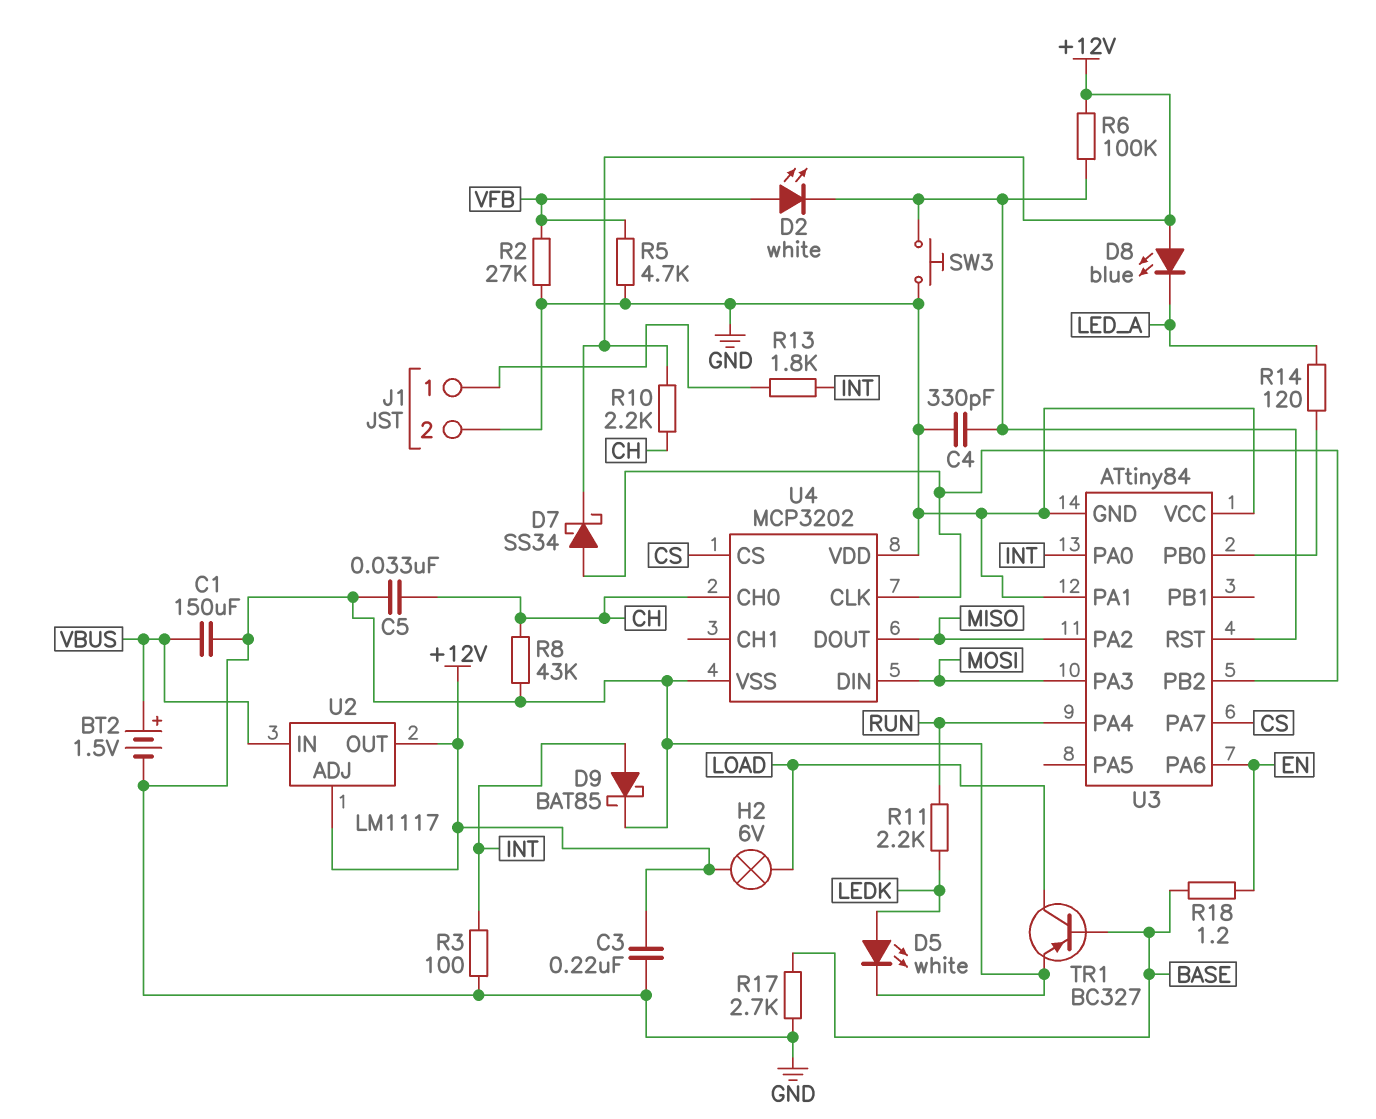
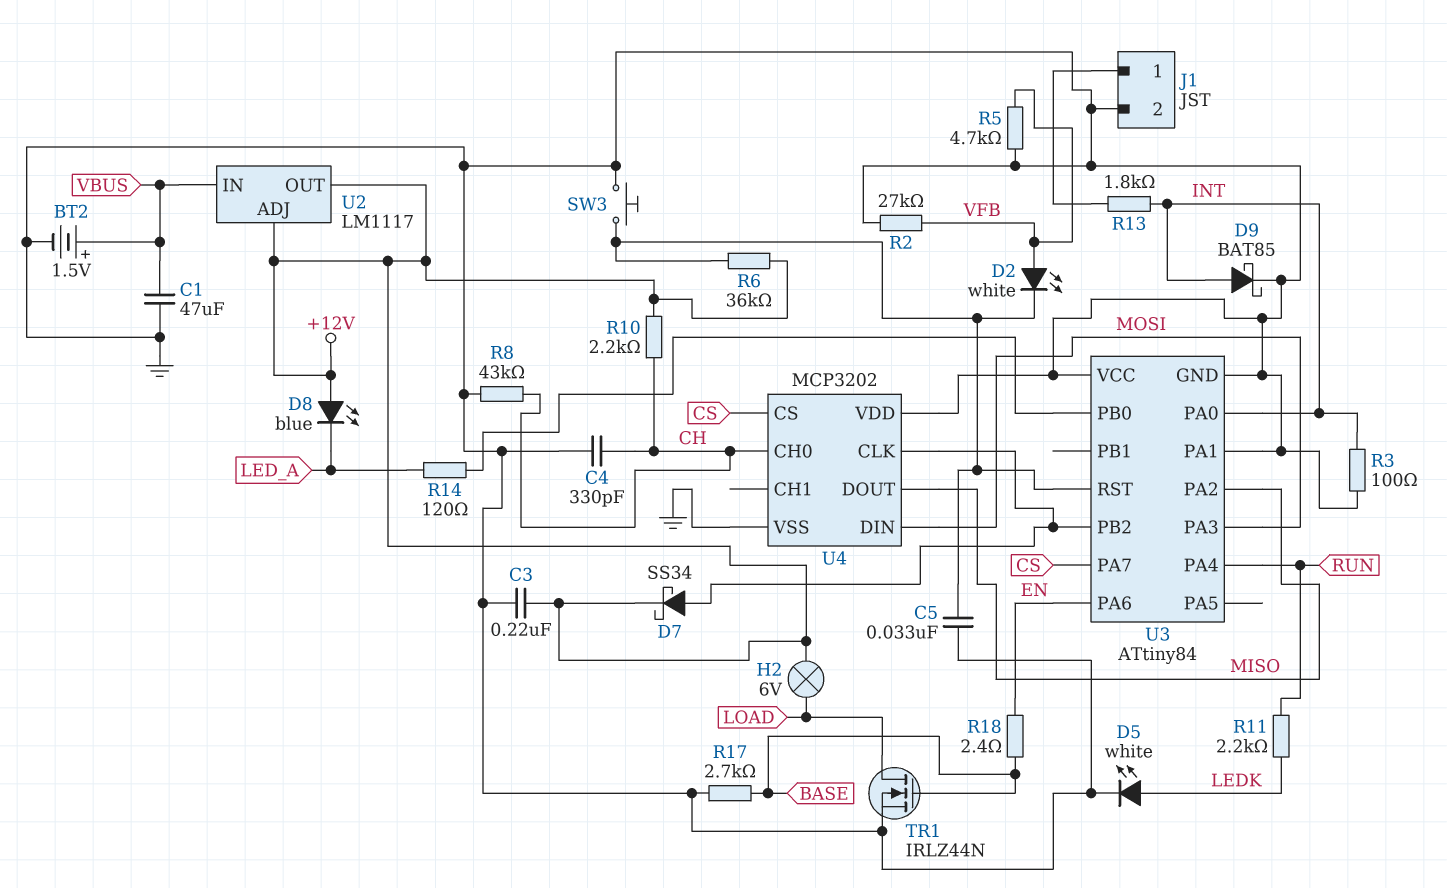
C1: 150uF (GND, VBUS) -> 47uF (GND, VBUS)
C4: 330pF (GND, U3/RST) -> 330pF (CH, GND)
C5: 33nF (CH, GND) -> 33nF (GND, U3/RST)
R6: 100k (+12V, U3/RST) -> 36k (+12V, U3/RST)
R18: 1.2 (BASE, EN) -> 2.4 (BASE, EN)
TR1: PNP BC327 (B BASE, C LOAD, E GND) -> NMOS IRLZ44N (G BASE, D LOAD, S GND)

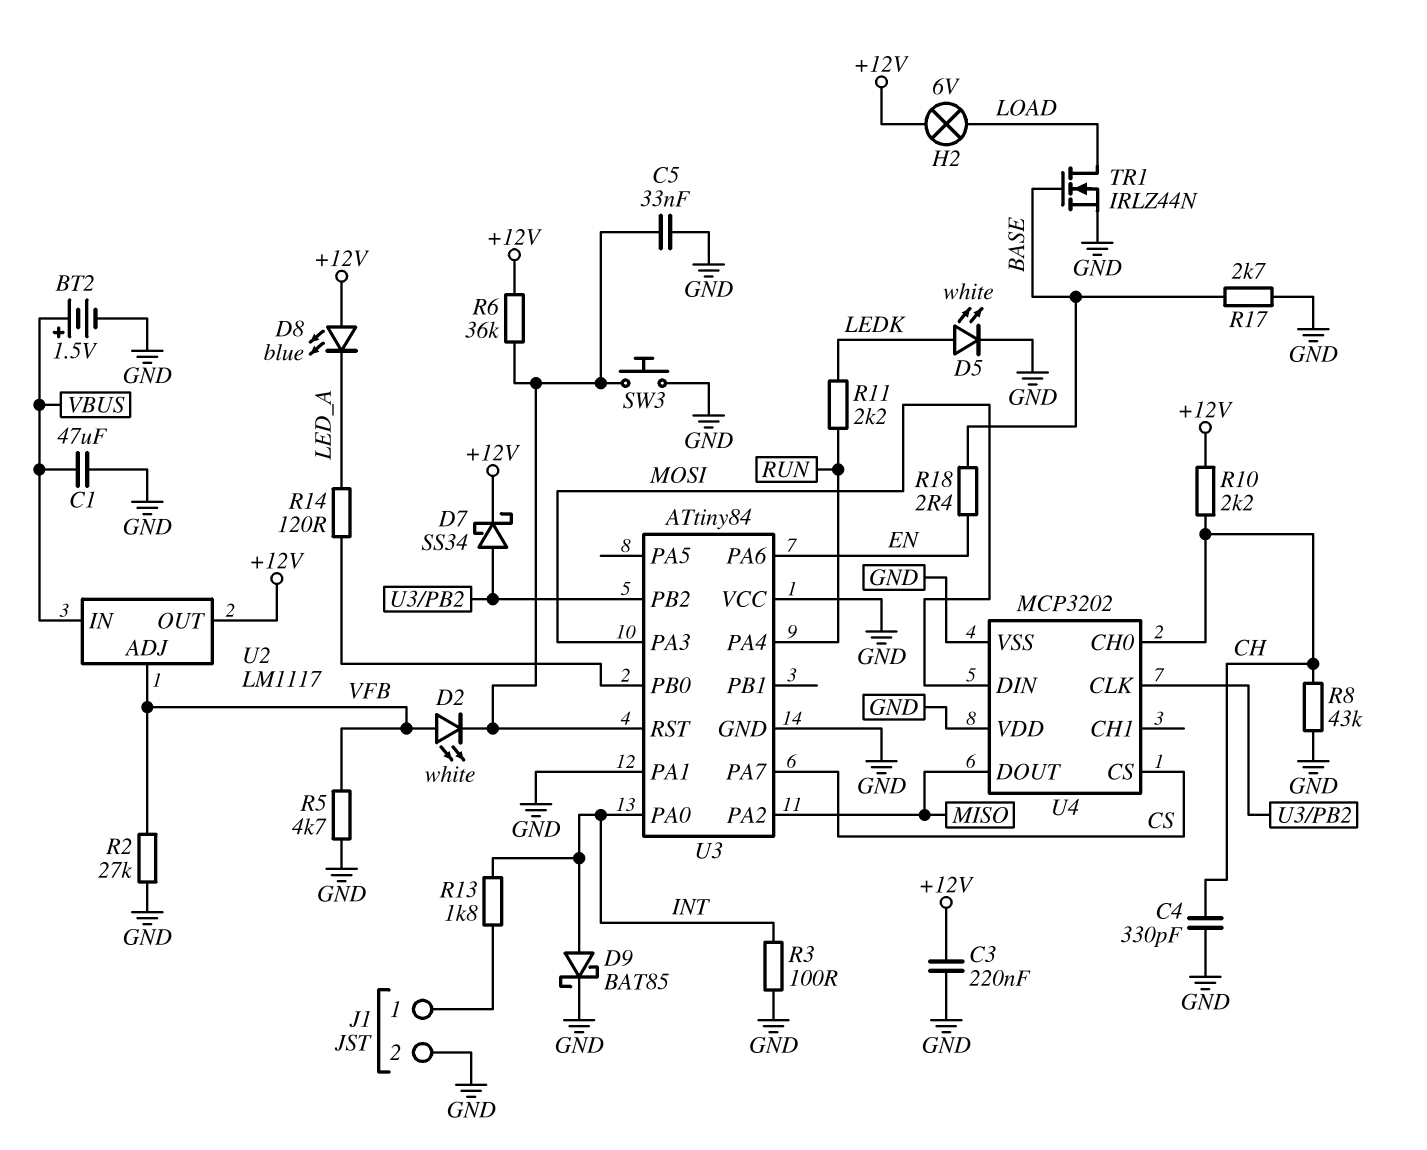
U2 pin ADJ: +12V -> VFB

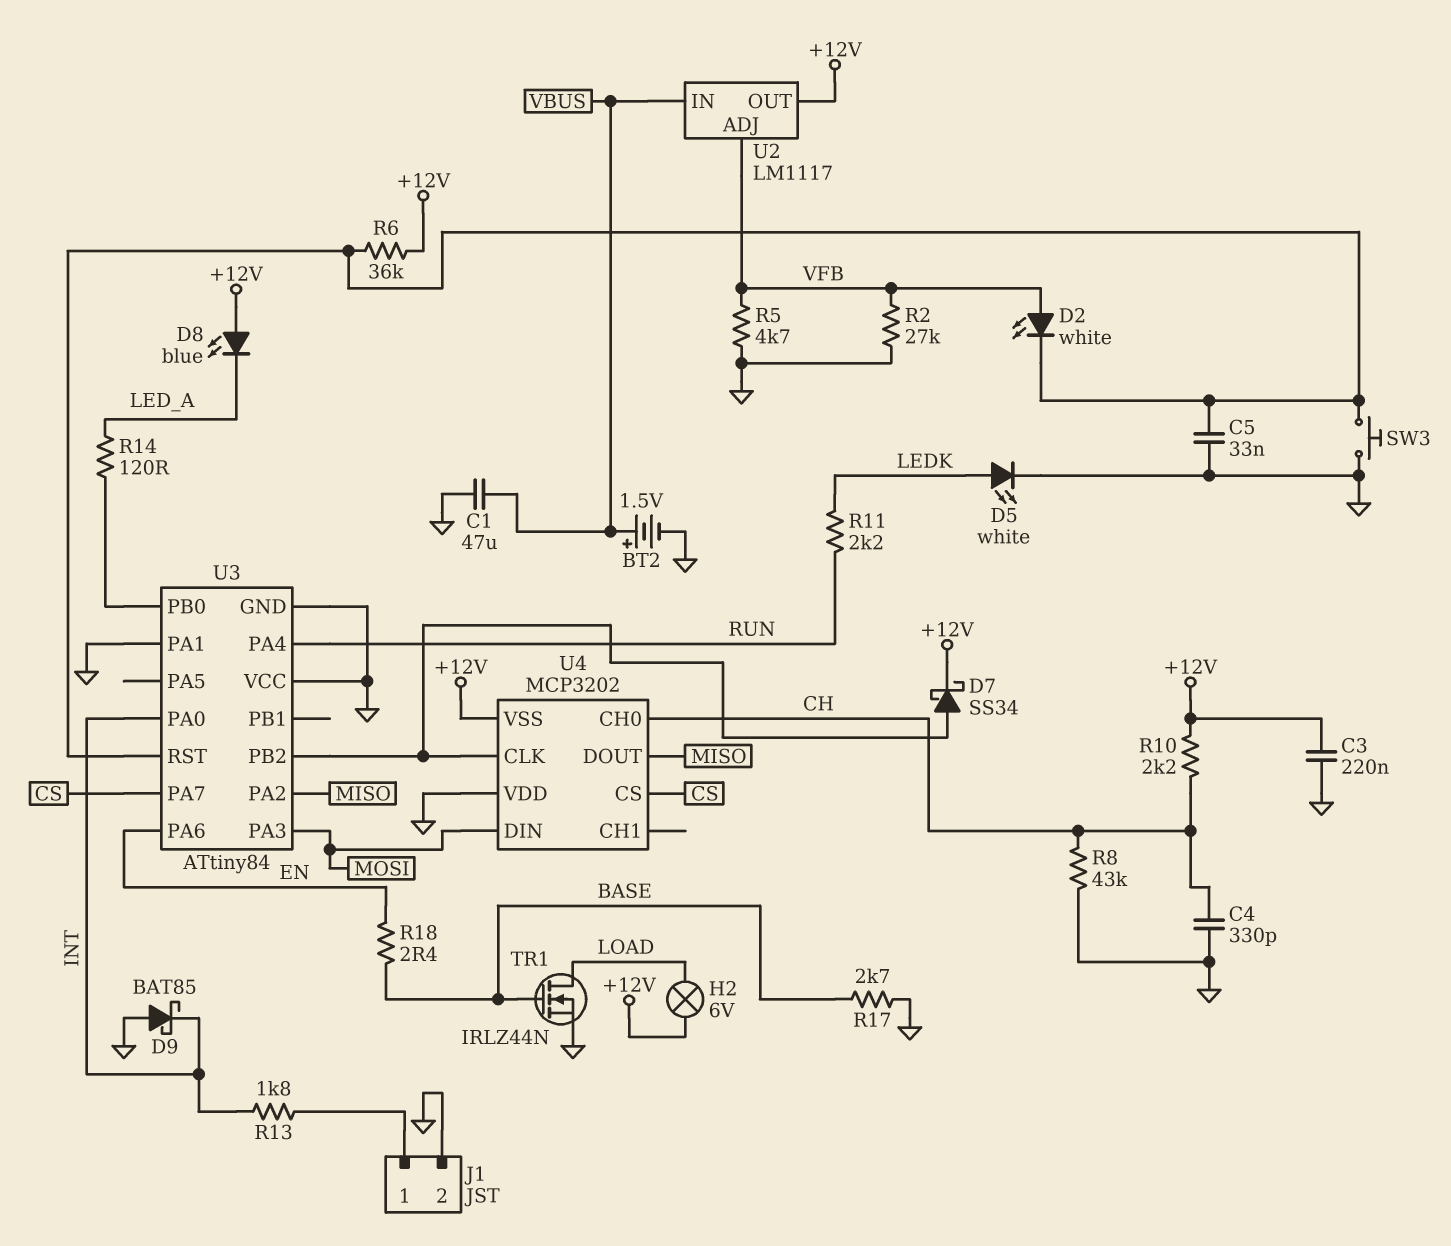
D9: schottky BAT85 (A INT, K GND) -> schottky BAT85 (A GND, K INT)
R3: 100 (GND, INT) -> none
U4 pin VSS: GND -> +12V

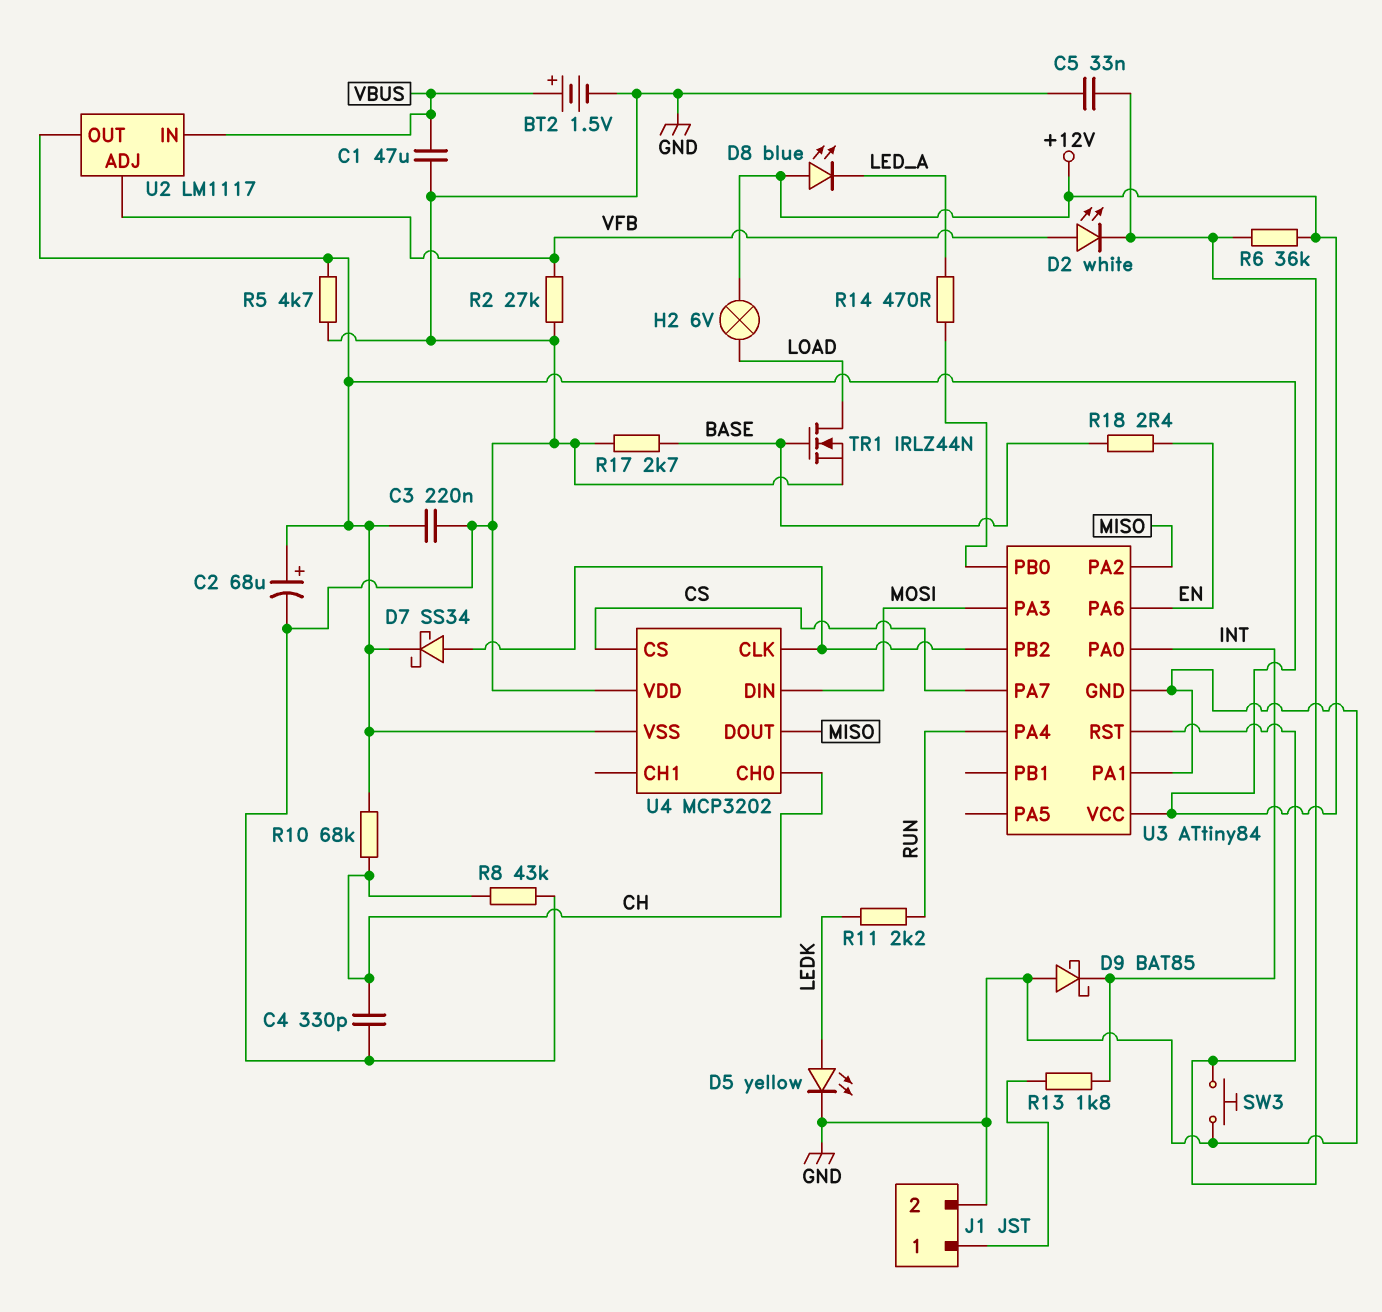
C2: none -> 68uF (plus +12V, minus GND)
D5: LED white (A LEDK, K GND) -> LED yellow (A LEDK, K GND)
R5: 4.7k (GND, VFB) -> 4.7k (+12V, GND)
R10: 2.2k (+12V, CH) -> 68k (+12V, CH)
R14: 120 (LED_A, U3/PB0) -> 470 (LED_A, U3/PB0)
U3 pin VCC: GND -> +12V

